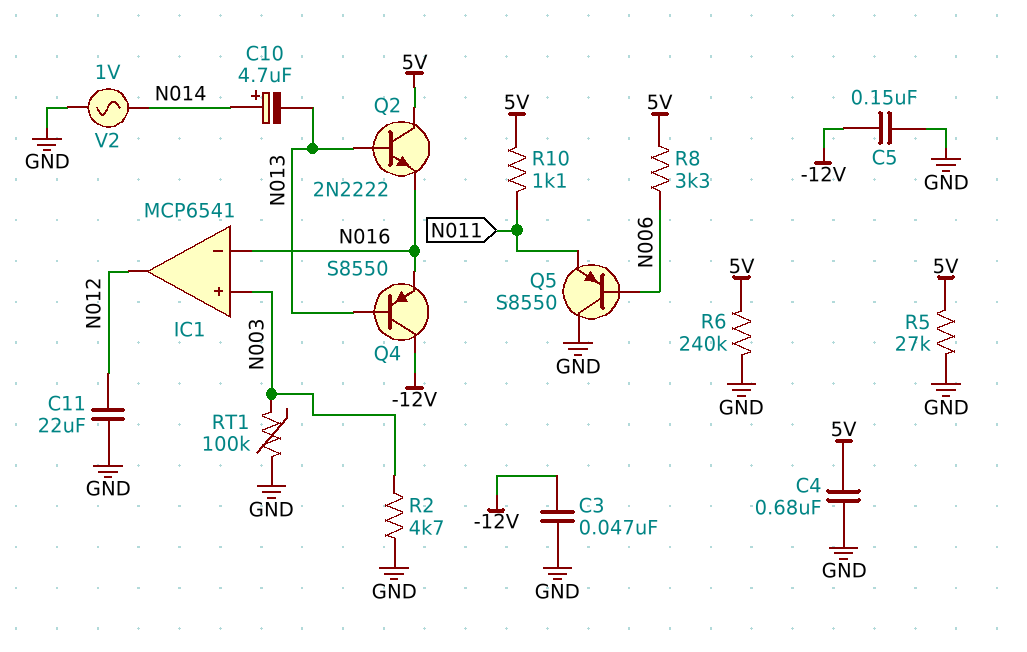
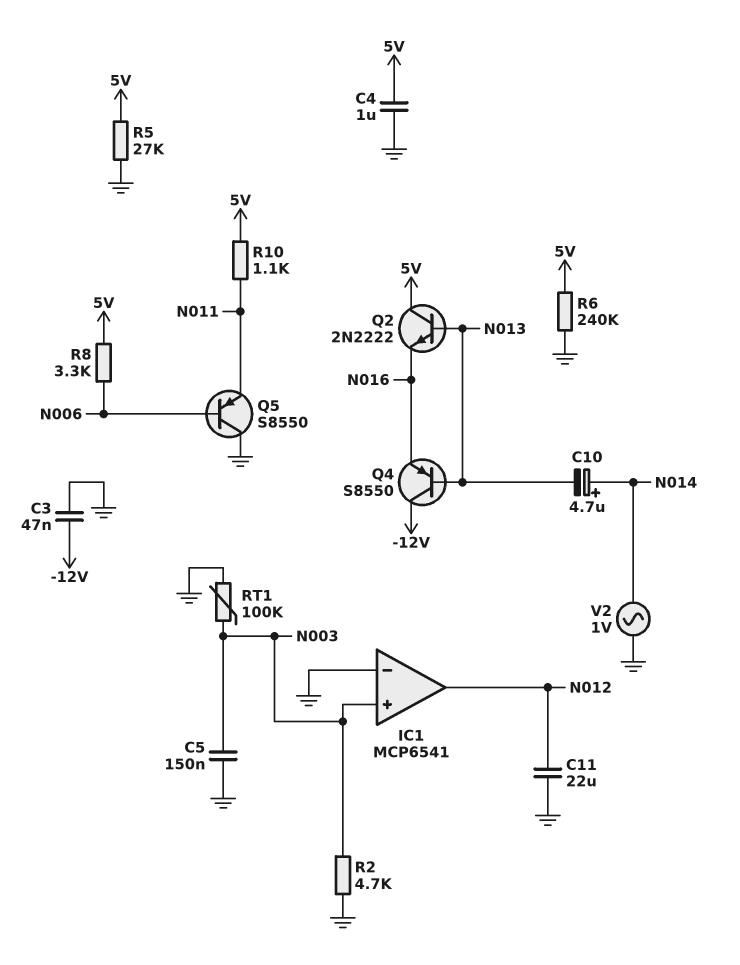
C4: 680nF (5V, GND) -> 1uF (5V, GND)
C5: 150nF (-12V, GND) -> 150nF (GND, N003)
IC1 pin in-: N016 -> GND

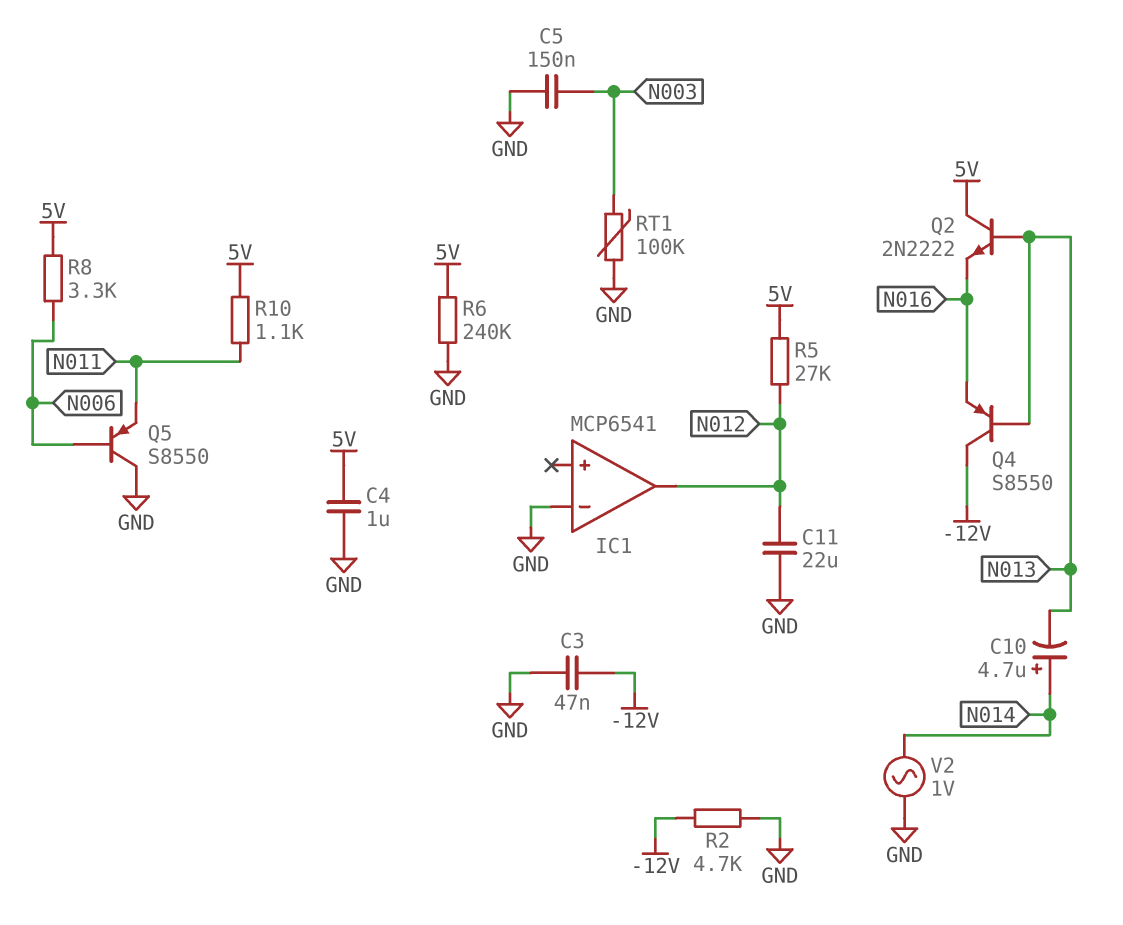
IC1 pin in+: N003 -> none
R2: 4.7k (GND, N003) -> 4.7k (-12V, GND)
R5: 27k (5V, GND) -> 27k (5V, N012)

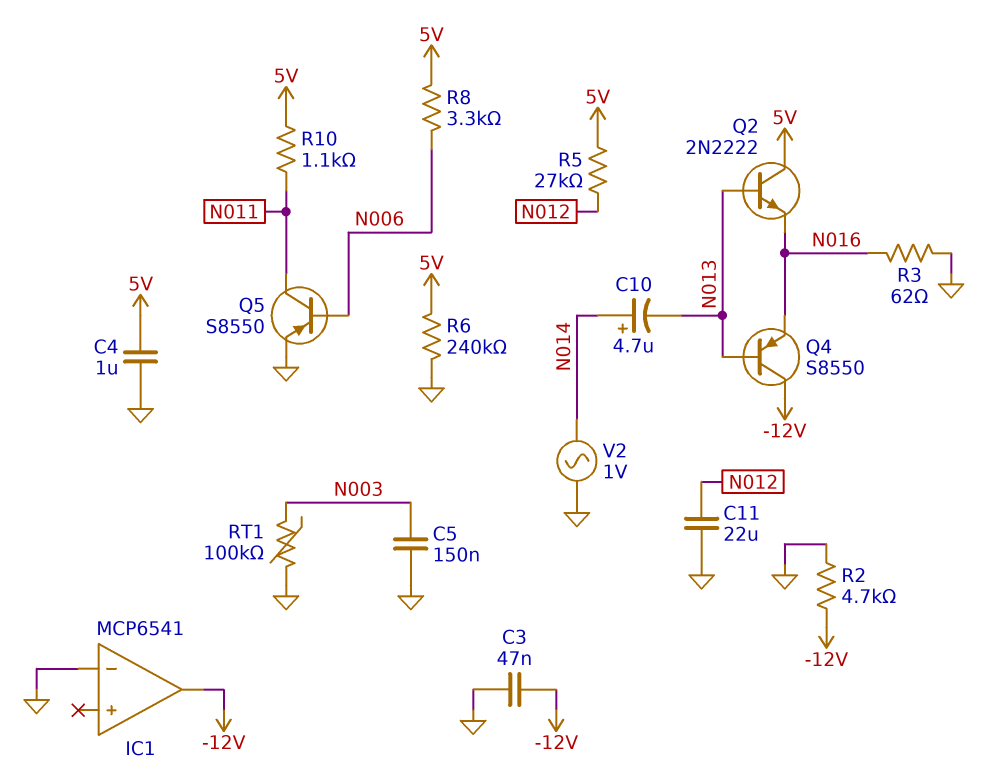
IC1 pin out: N012 -> -12V
Q5: PNP S8550 (B N006, C GND, E N011) -> PNP S8550 (B N006, C N011, E GND)
R3: none -> 62 (GND, N016)

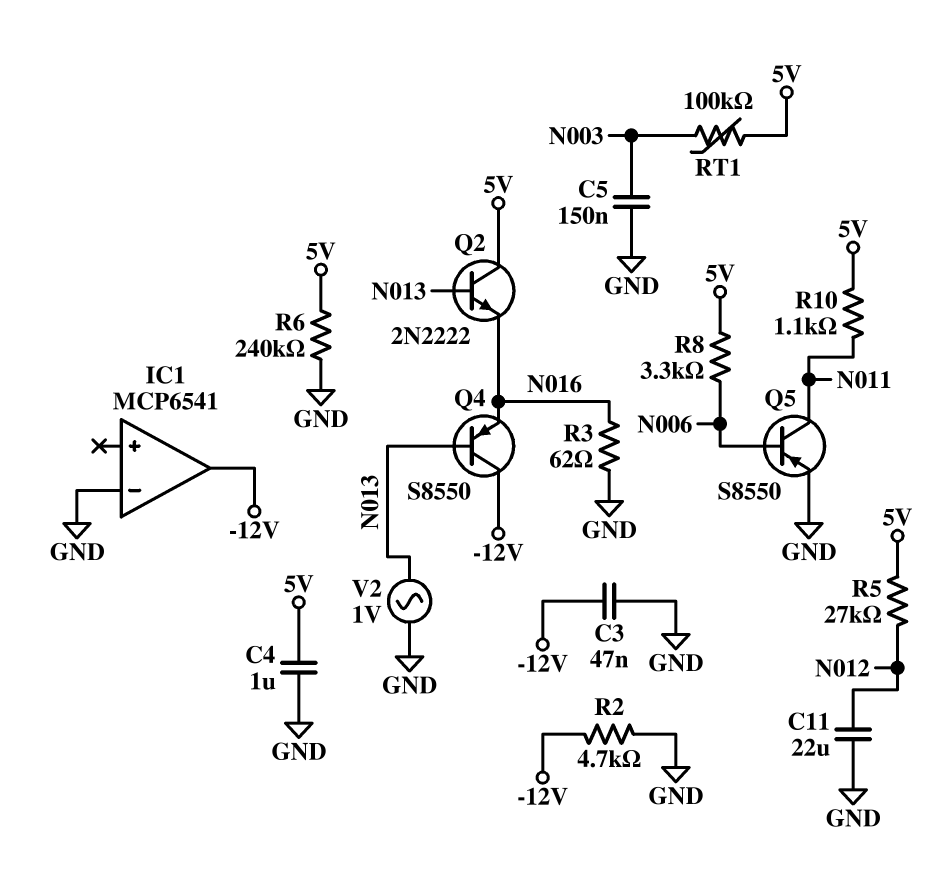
C10: 4.7uF (plus N014, minus N013) -> none
RT1: 100k (GND, N003) -> 100k (5V, N003)
V2: AC 1V (GND, N014) -> AC 1V (GND, N013)

